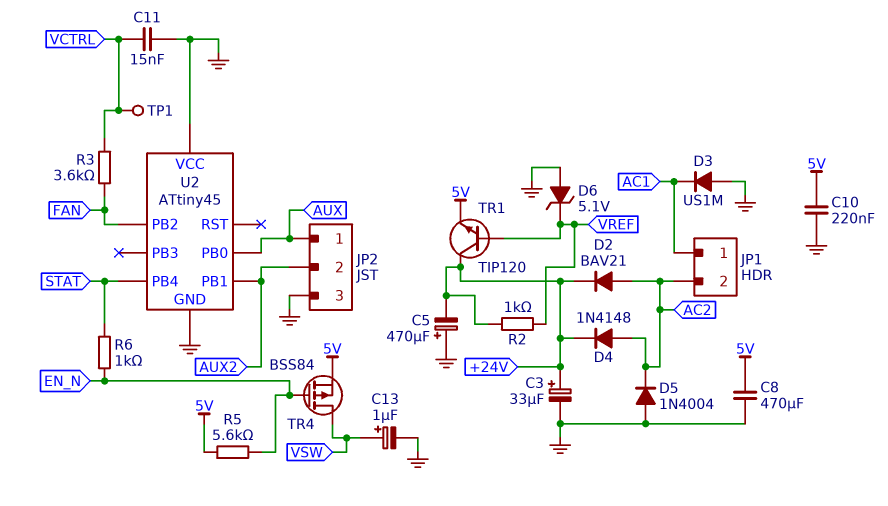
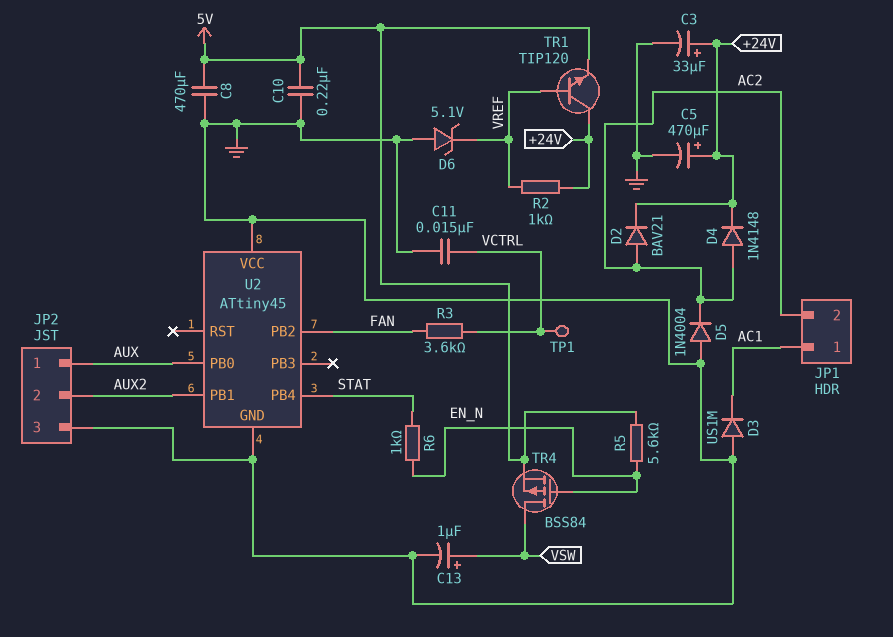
C5: 470uF (plus GND, minus +24V) -> 470uF (plus +24V, minus GND)

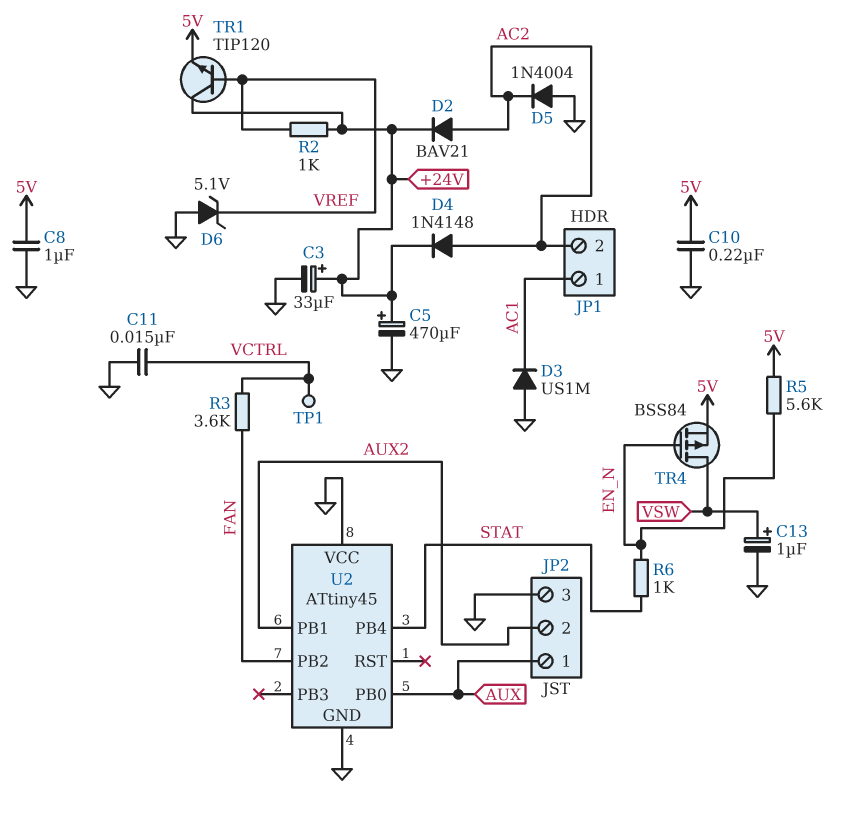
C8: 470uF (5V, GND) -> 1uF (5V, GND)

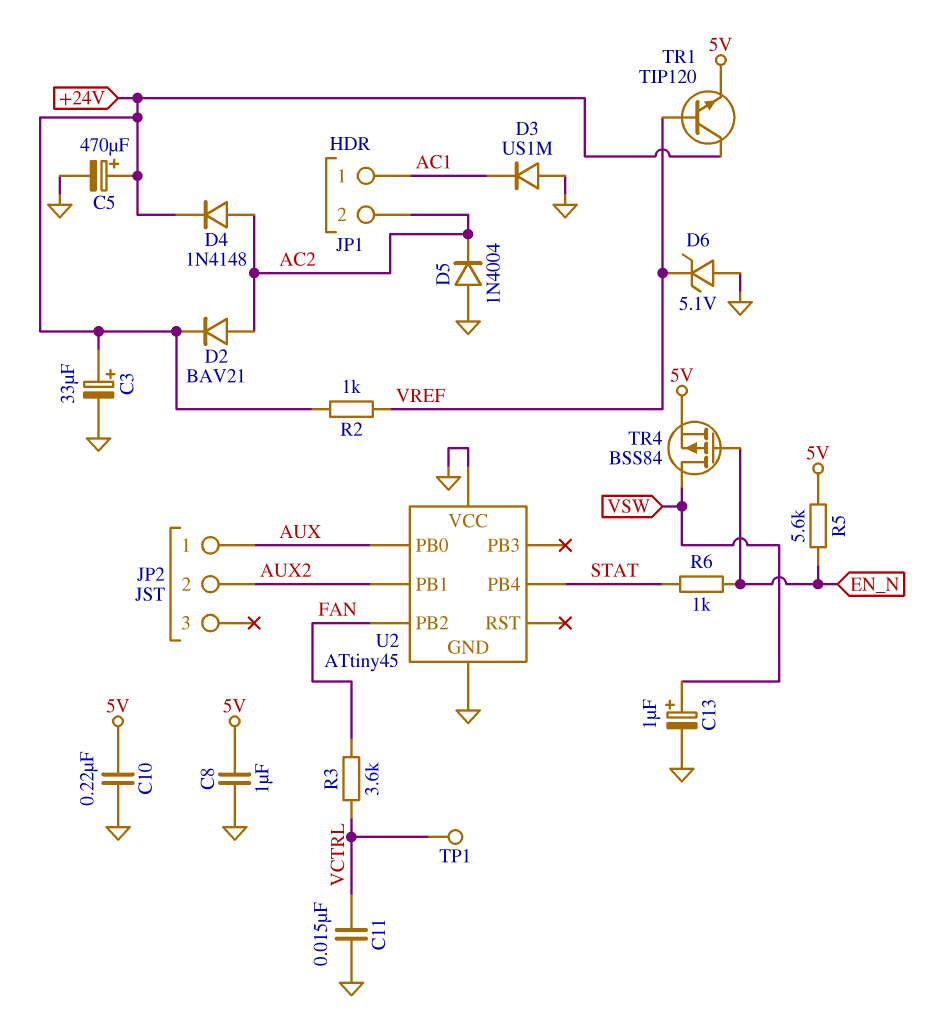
JP2 pin 3: GND -> none

